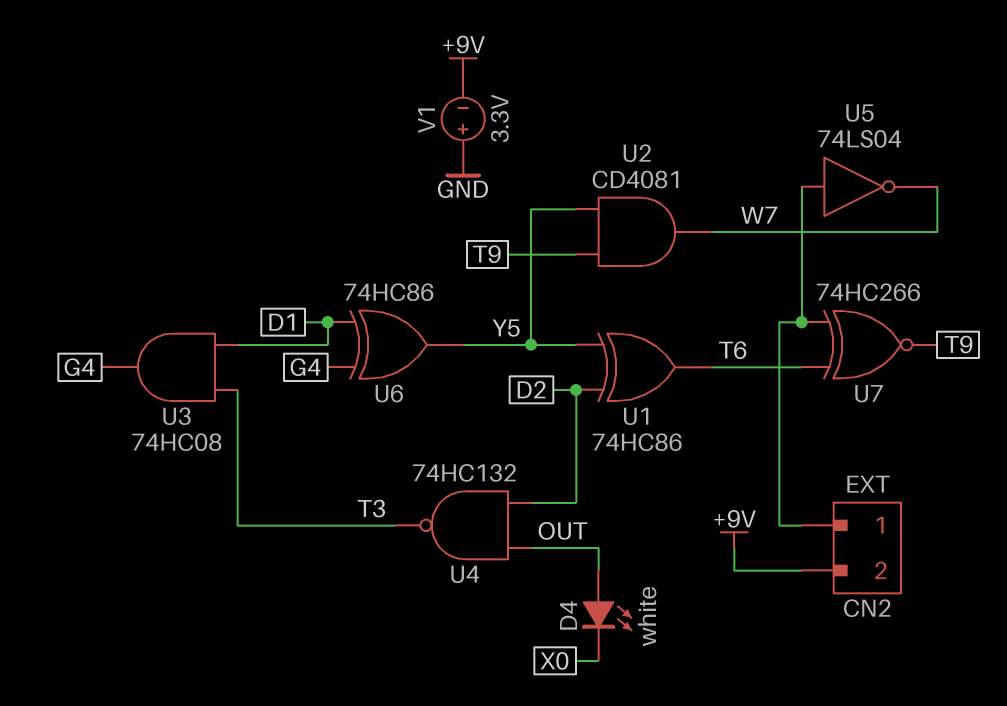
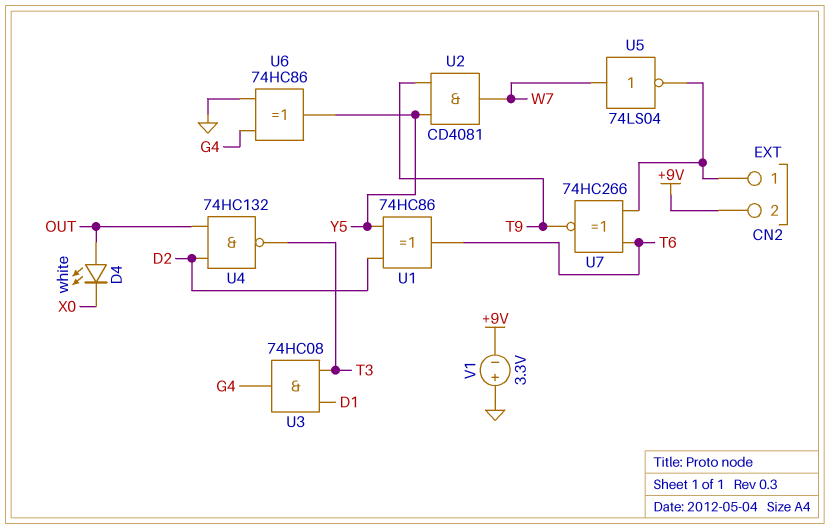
U5: NOT 74LS04 (in CN2/1, out W7) -> NOT 74LS04 (in W7, out CN2/1)
U6: XOR 74HC86 (in D1, in G4, out Y5) -> XOR 74HC86 (in G4, in GND, out Y5)

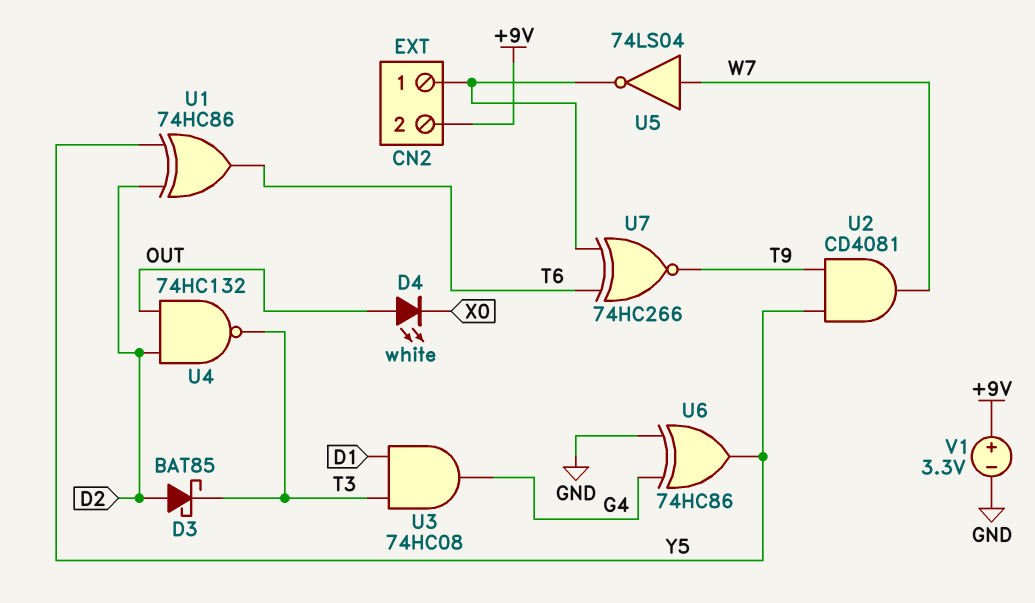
D3: none -> schottky BAT85 (A D2, K T3)
V1: 3.3V (plus GND, minus +9V) -> 3.3V (plus +9V, minus GND)

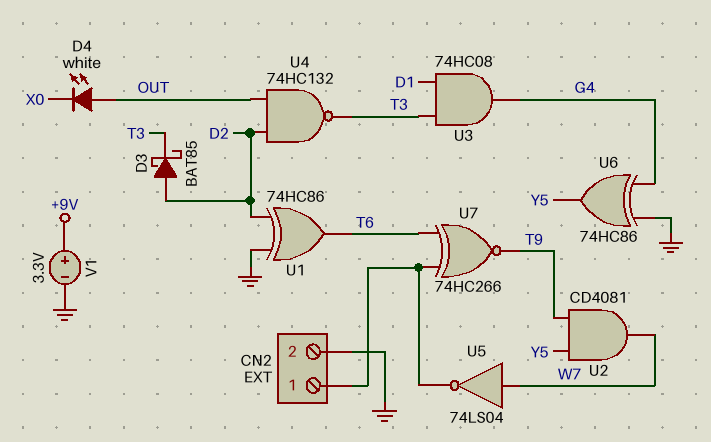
CN2 pin 2: +9V -> GND
U1: XOR 74HC86 (in D2, in Y5, out T6) -> XOR 74HC86 (in D2, in GND, out T6)

